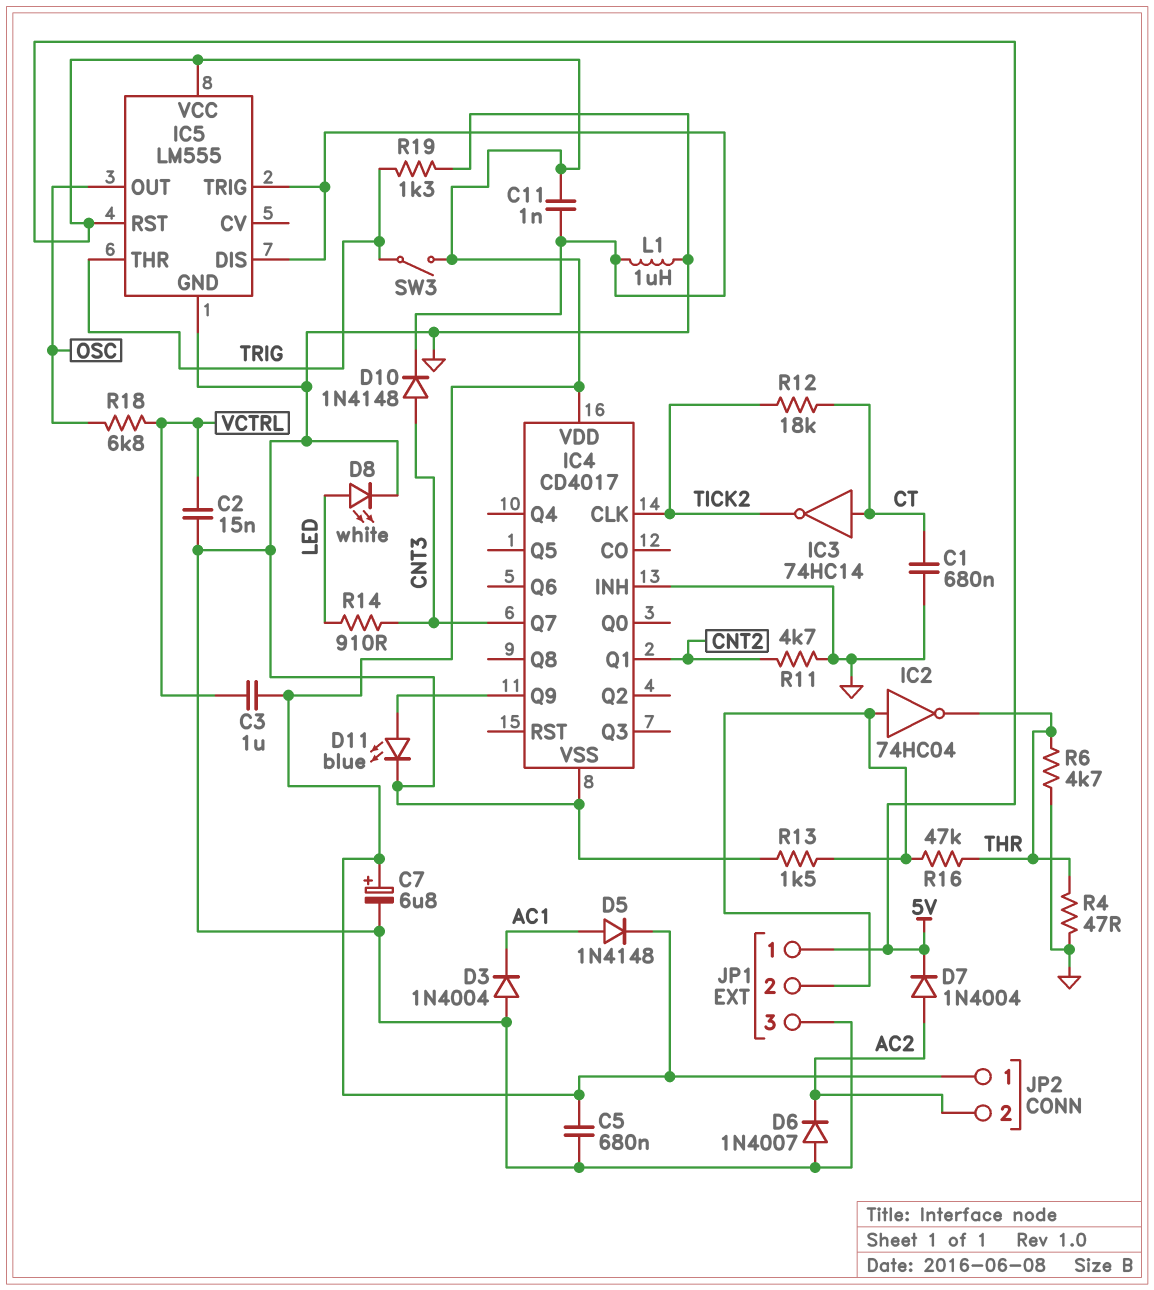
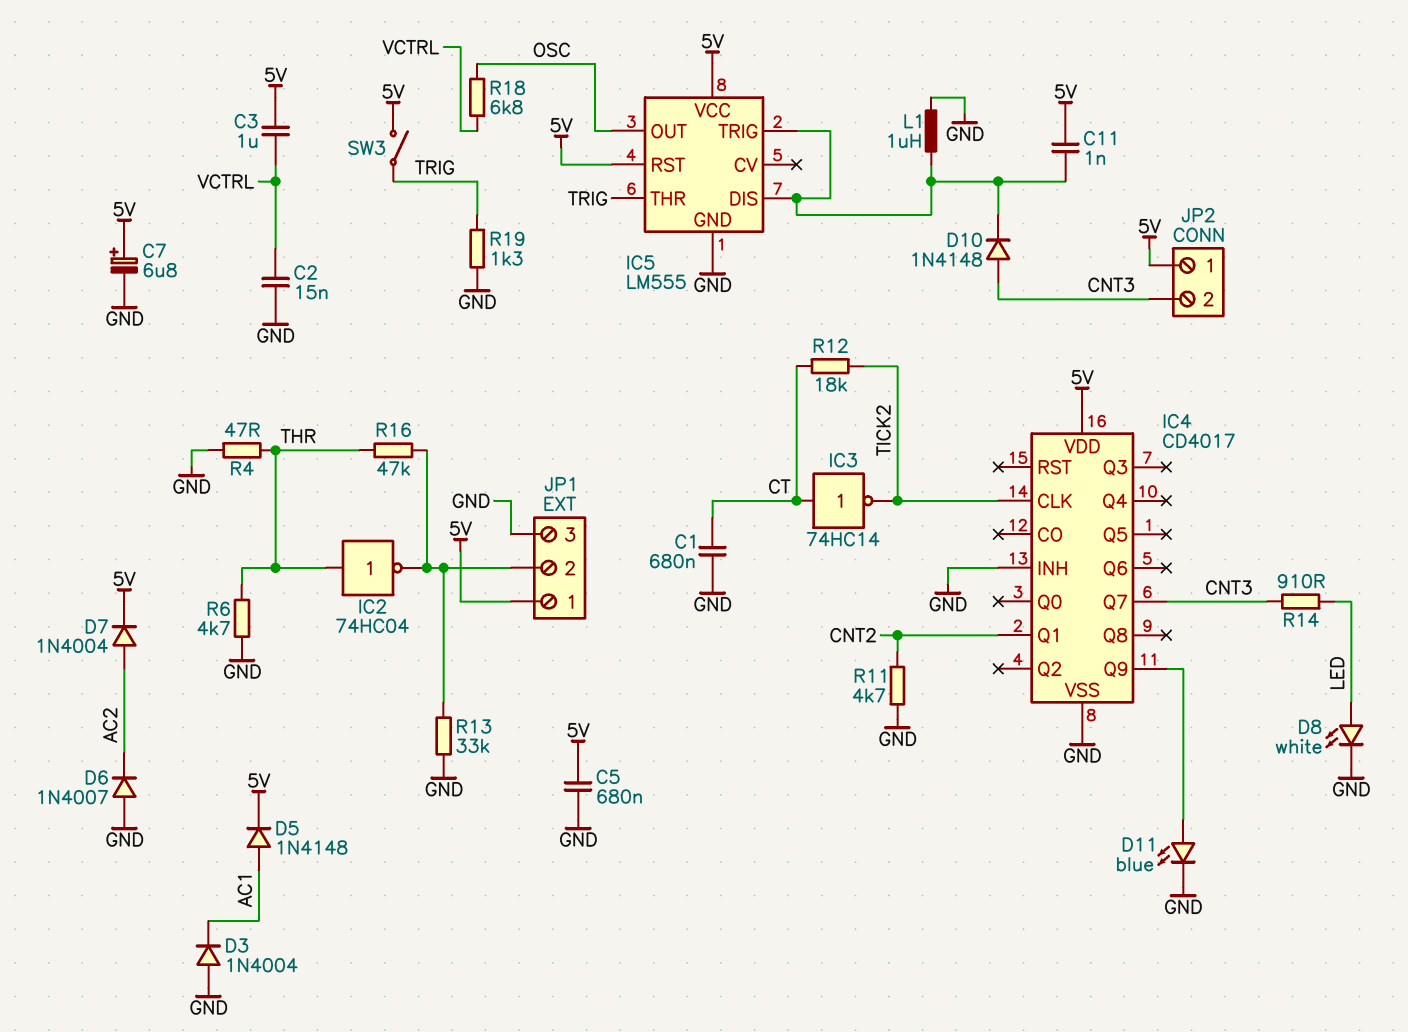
IC2: NOT 74HC04 (in JP1/2, out THR) -> NOT 74HC04 (in THR, out JP1/2)
JP2 pin 2: AC2 -> CNT3
R13: 1.5k (GND, JP1/2) -> 33k (GND, JP1/2)

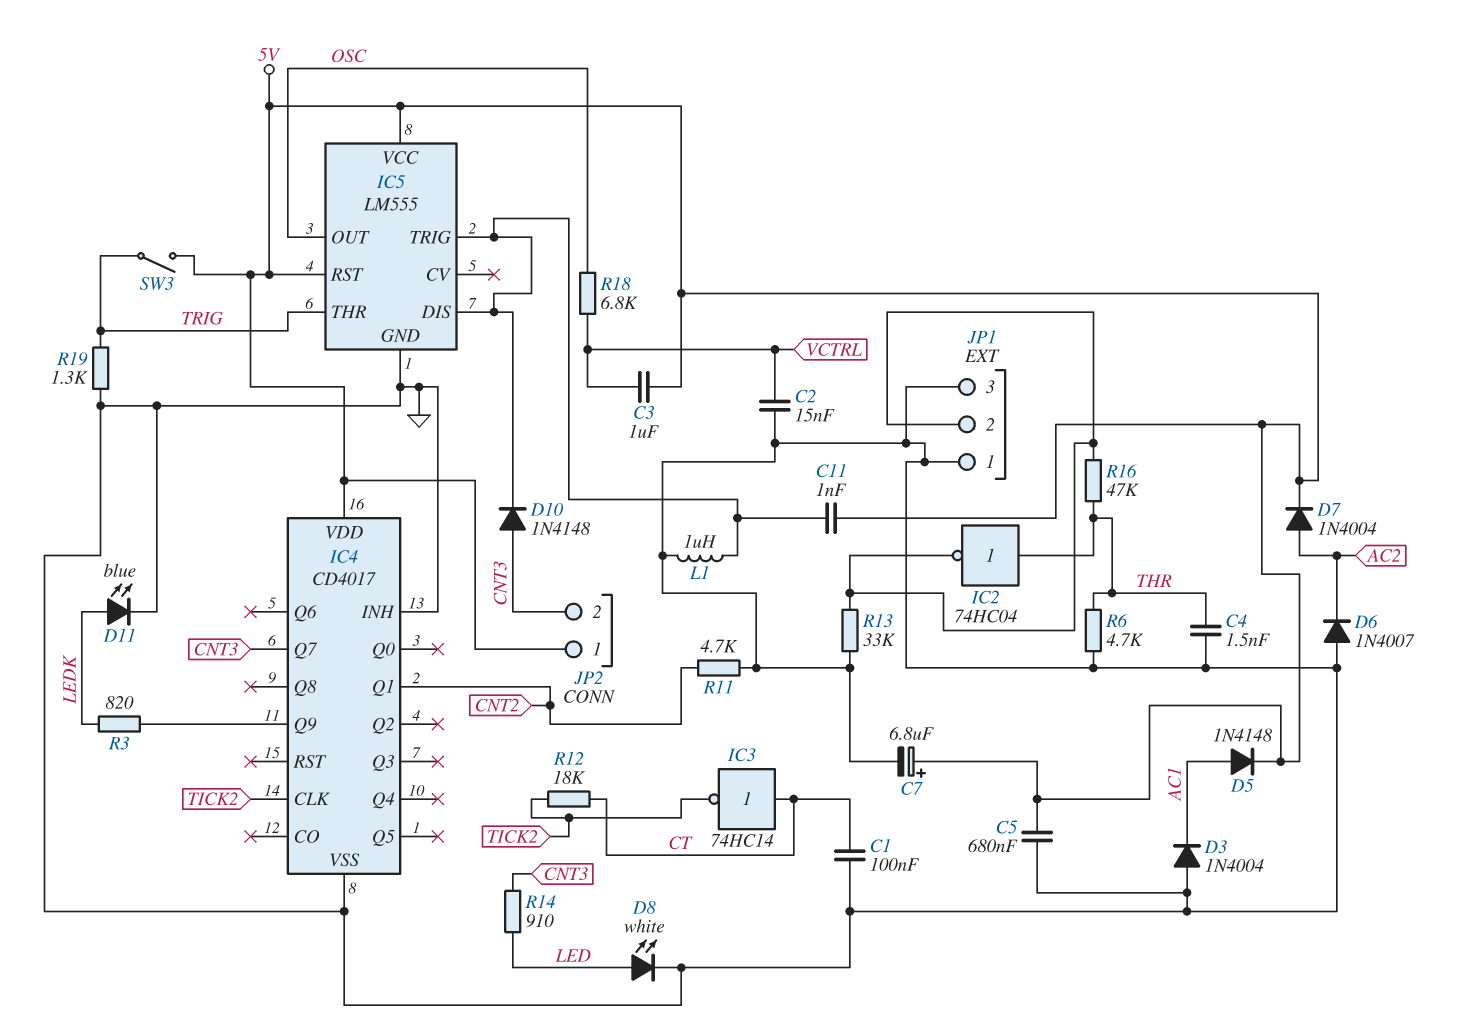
C1: 680nF (CT, GND) -> 100nF (CT, GND)
C4: none -> 1.5nF (GND, THR)
D11: LED blue (A IC4/Q9, K GND) -> LED blue (A LEDK, K GND)
JP1 pin 1: 5V -> GND
R3: none -> 820 (IC4/Q9, LEDK)
R4: 47 (GND, THR) -> none

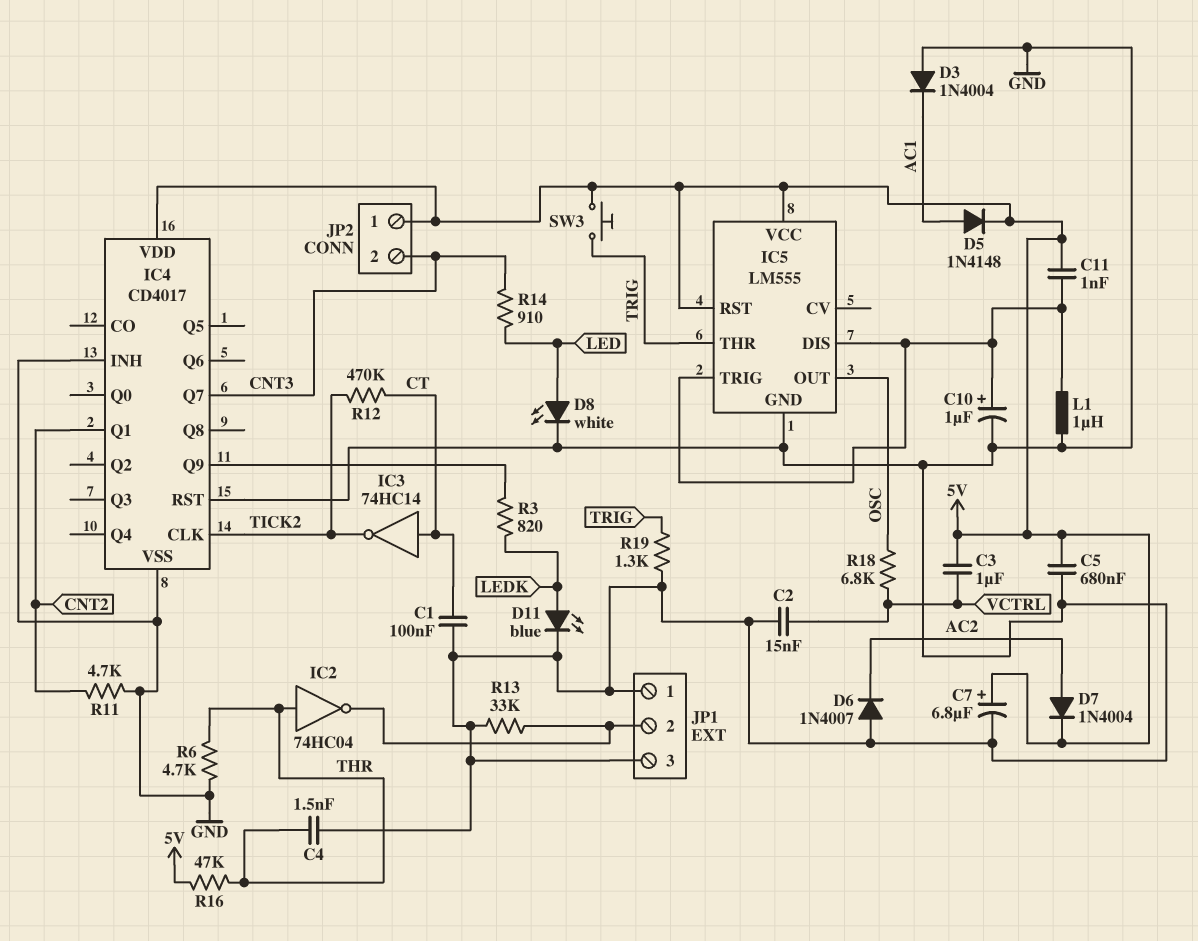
C10: none -> 1uF (plus IC5/DIS, minus GND)
D10: diode 1N4148 (A CNT3, K IC5/DIS) -> none
IC4 pin RST: none -> GND
R12: 18k (CT, TICK2) -> 470k (CT, TICK2)
R16: 47k (JP1/2, THR) -> 47k (5V, THR)
SW3: switch (5V, TRIG) -> button (5V, TRIG)

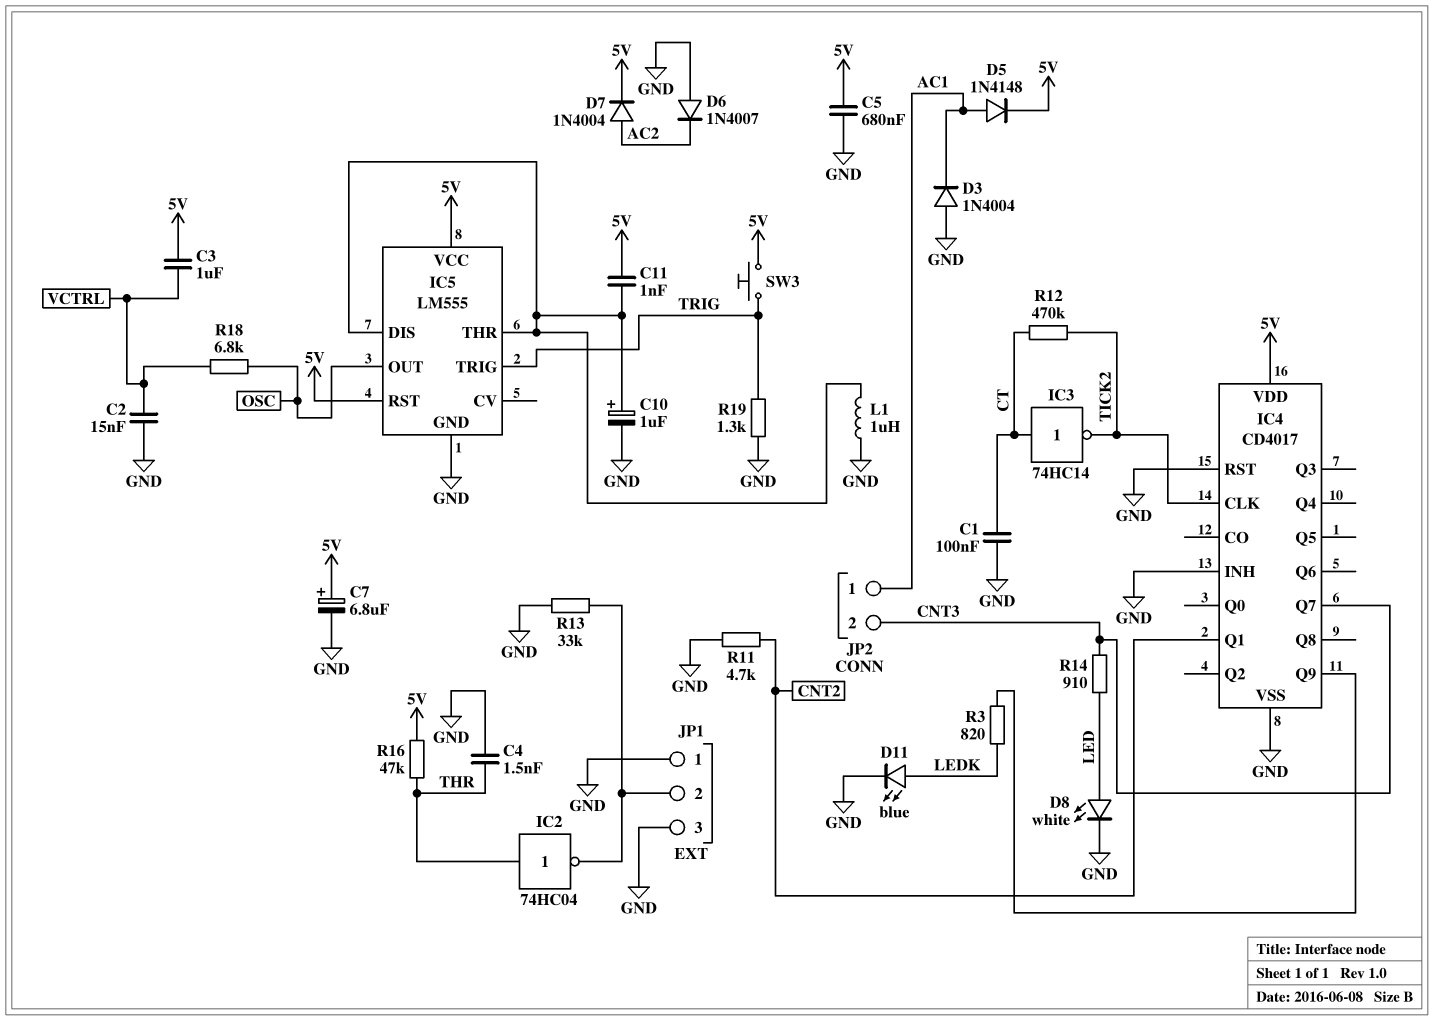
IC5 pin THR: TRIG -> IC5/DIS
IC5 pin TRIG: IC5/DIS -> TRIG
JP2 pin 1: 5V -> AC1
R6: 4.7k (GND, THR) -> none

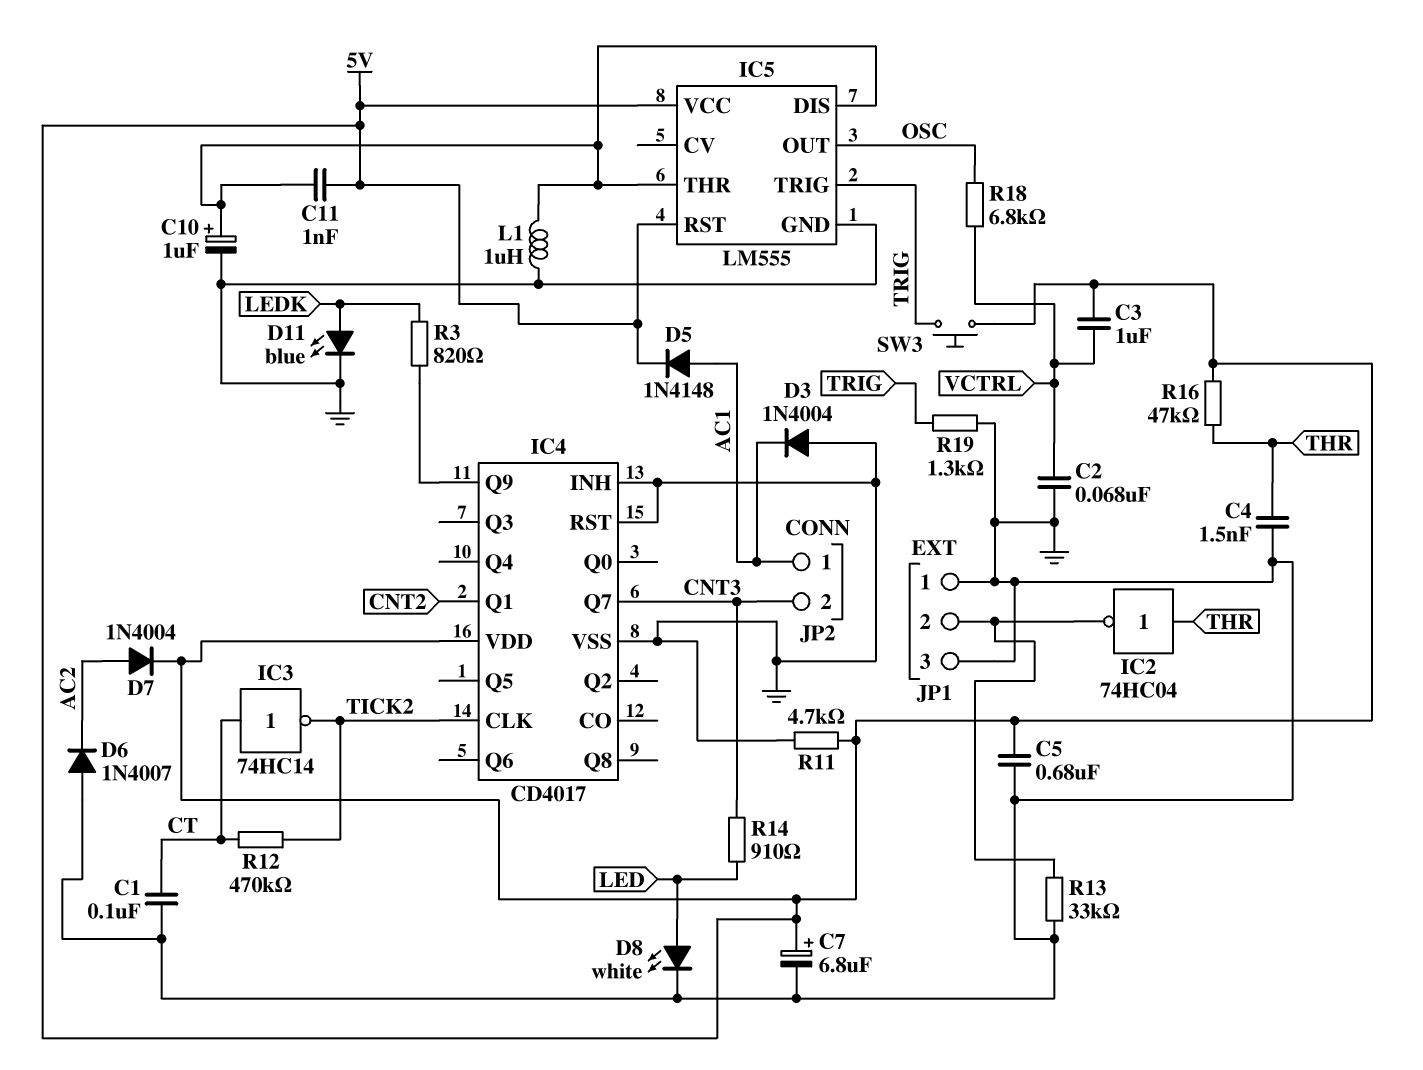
C2: 15nF (GND, VCTRL) -> 68nF (GND, VCTRL)
R11: 4.7k (CNT2, GND) -> 4.7k (5V, GND)

